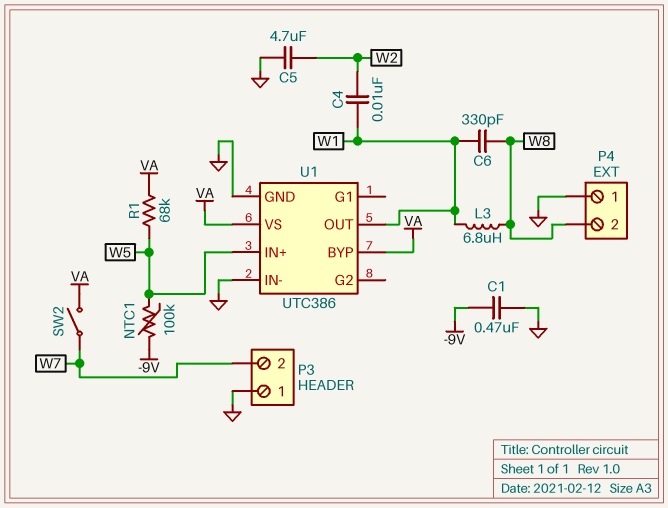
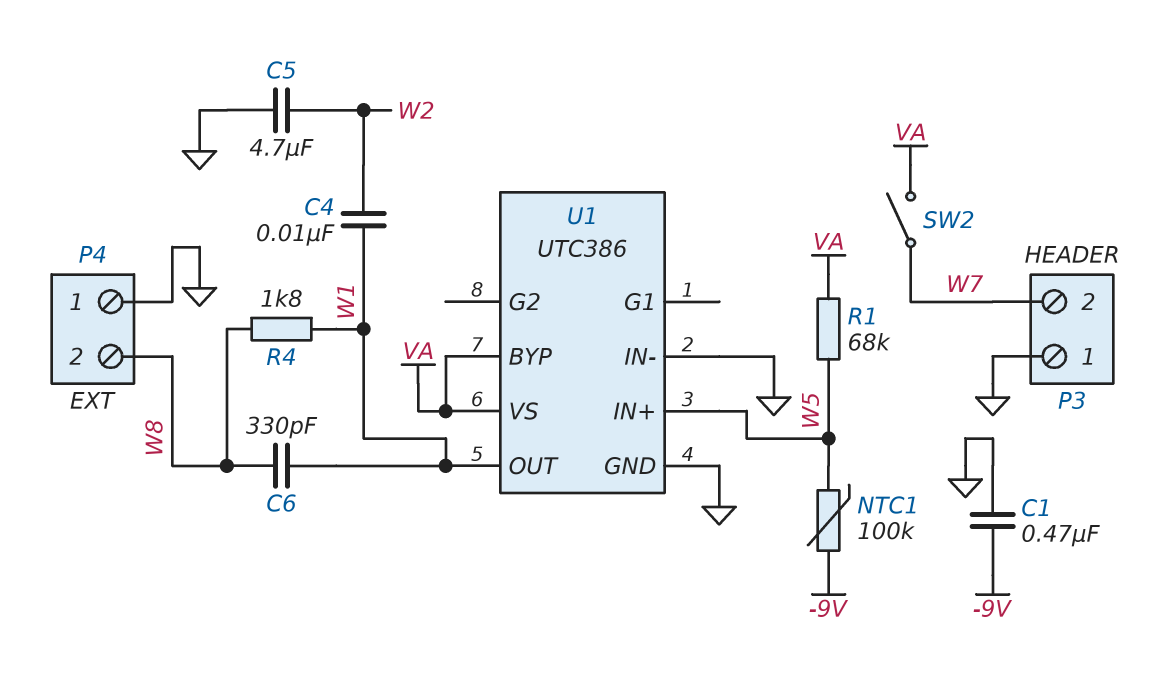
L3: 6.8uH (W1, W8) -> none
R4: none -> 1.8k (W1, W8)

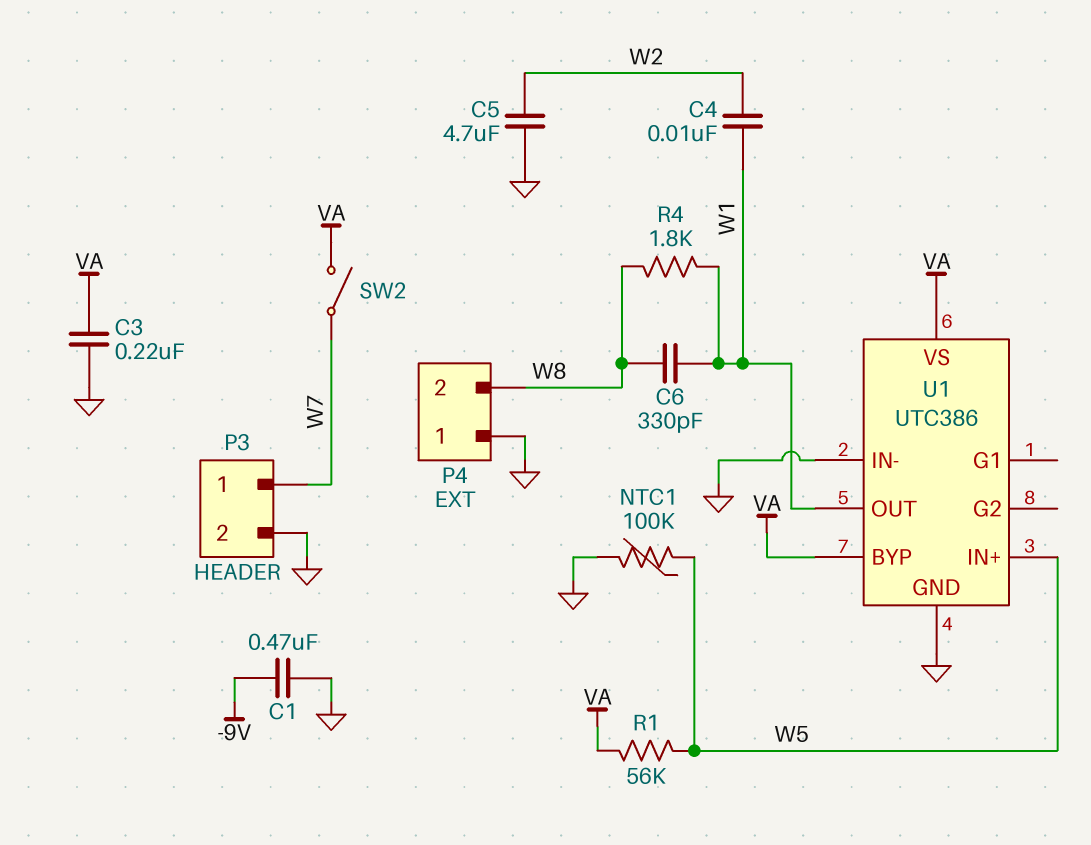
C3: none -> 220nF (GND, VA)
NTC1: 100k (-9V, W5) -> 100k (GND, W5)
P3 pin 1: GND -> W7
P3 pin 2: W7 -> GND
R1: 68k (VA, W5) -> 56k (VA, W5)

